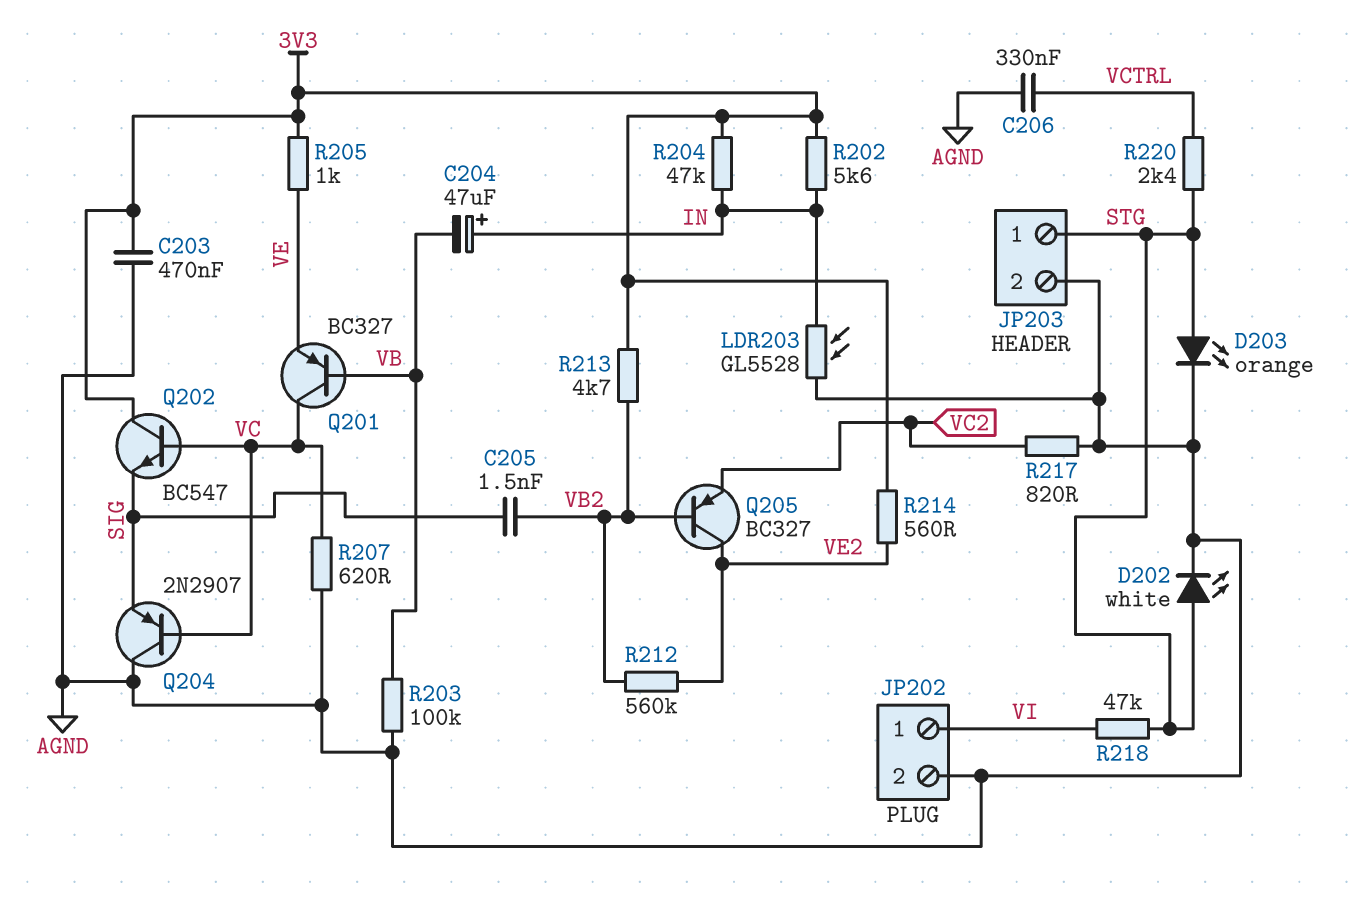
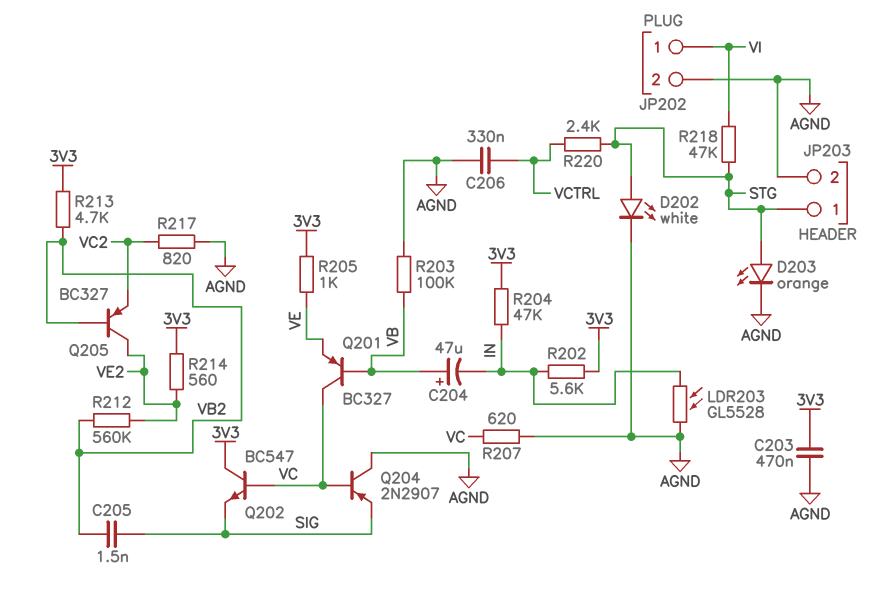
C204: 47uF (plus IN, minus VB) -> 47uF (plus VB, minus IN)

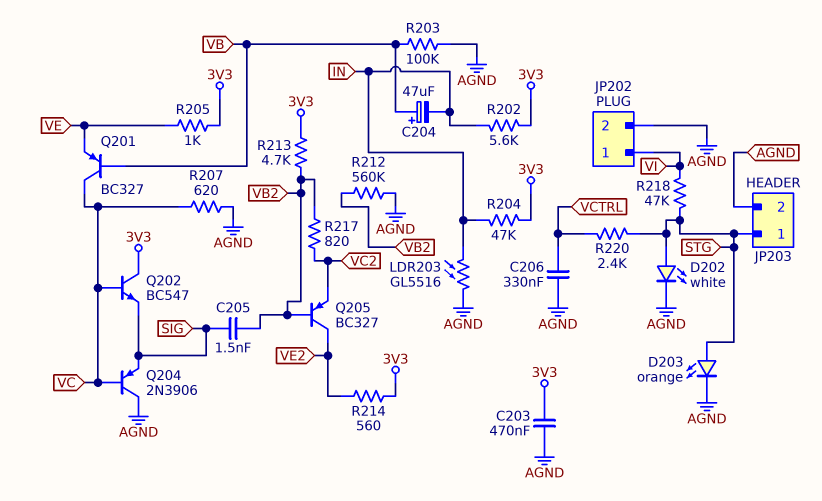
LDR203: GL5528 (AGND, IN) -> GL5516 (AGND, IN)
Q204: PNP 2N2907 (B VC, C AGND, E SIG) -> PNP 2N3906 (B VC, C AGND, E SIG)
R212: 560k (VB2, VE2) -> 560k (AGND, VB2)
R217: 820 (AGND, VC2) -> 820 (VB2, VC2)

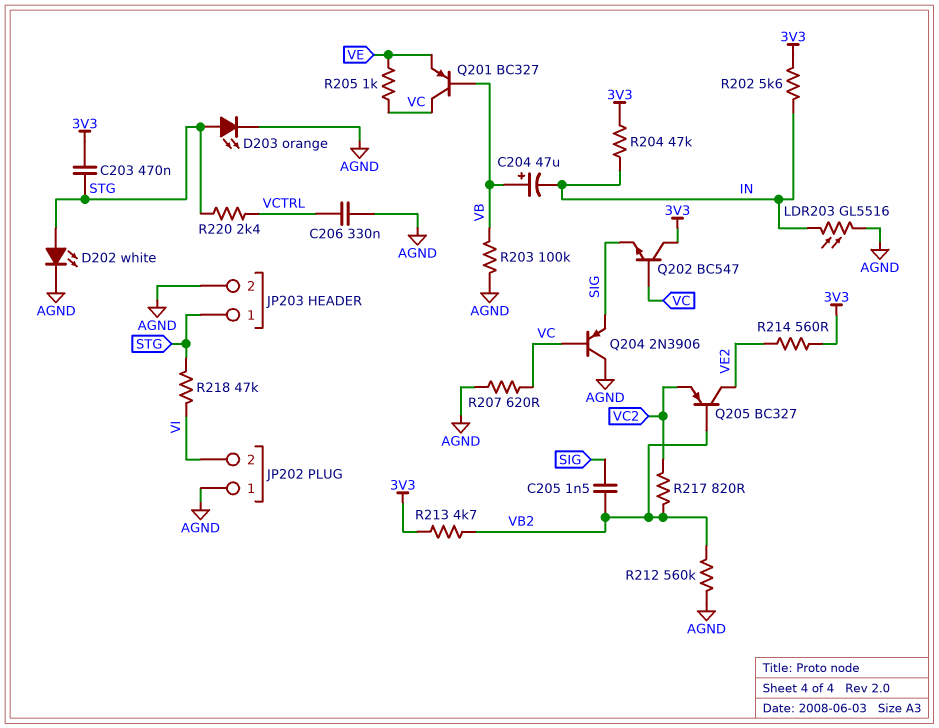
C203: 470nF (3V3, AGND) -> 470nF (3V3, STG)
JP202 pin 1: VI -> AGND
JP202 pin 2: AGND -> VI
R205: 1k (3V3, VE) -> 1k (VC, VE)

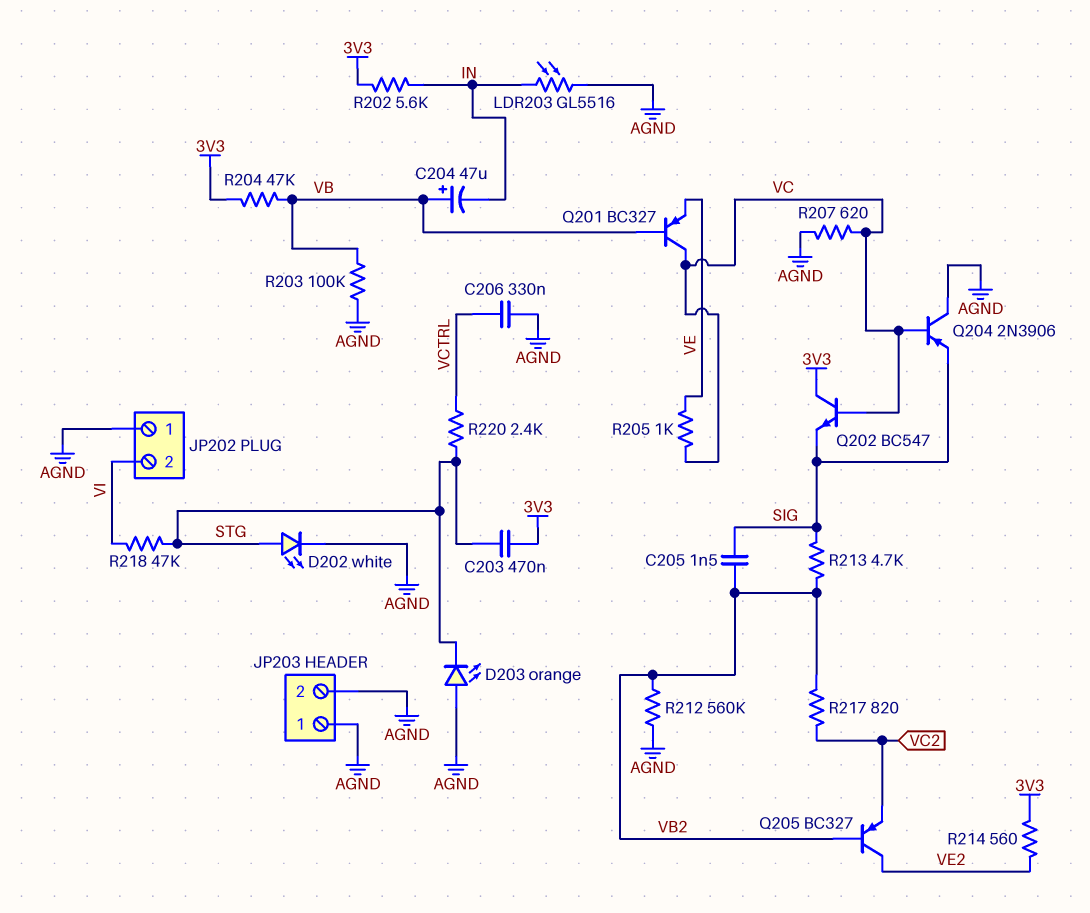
D203: LED orange (A STG, K AGND) -> LED orange (A AGND, K STG)
JP203 pin 1: STG -> AGND
R204: 47k (3V3, IN) -> 47k (3V3, VB)
R213: 4.7k (3V3, VB2) -> 4.7k (SIG, VB2)

